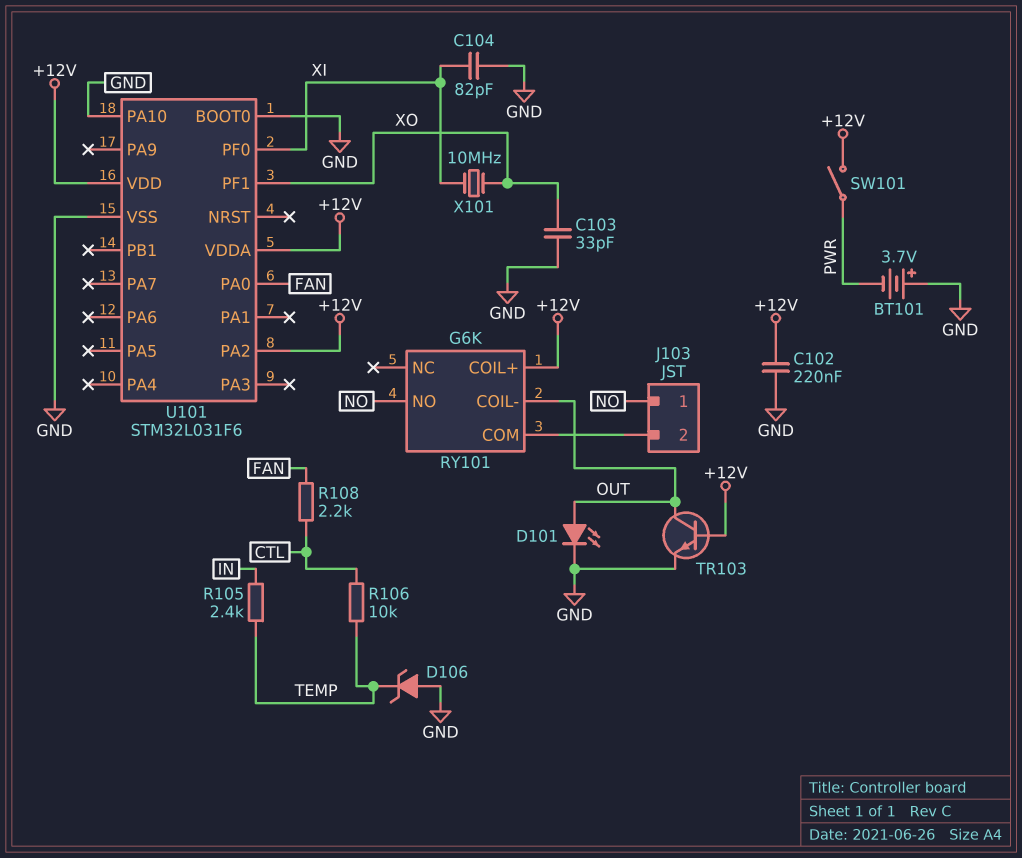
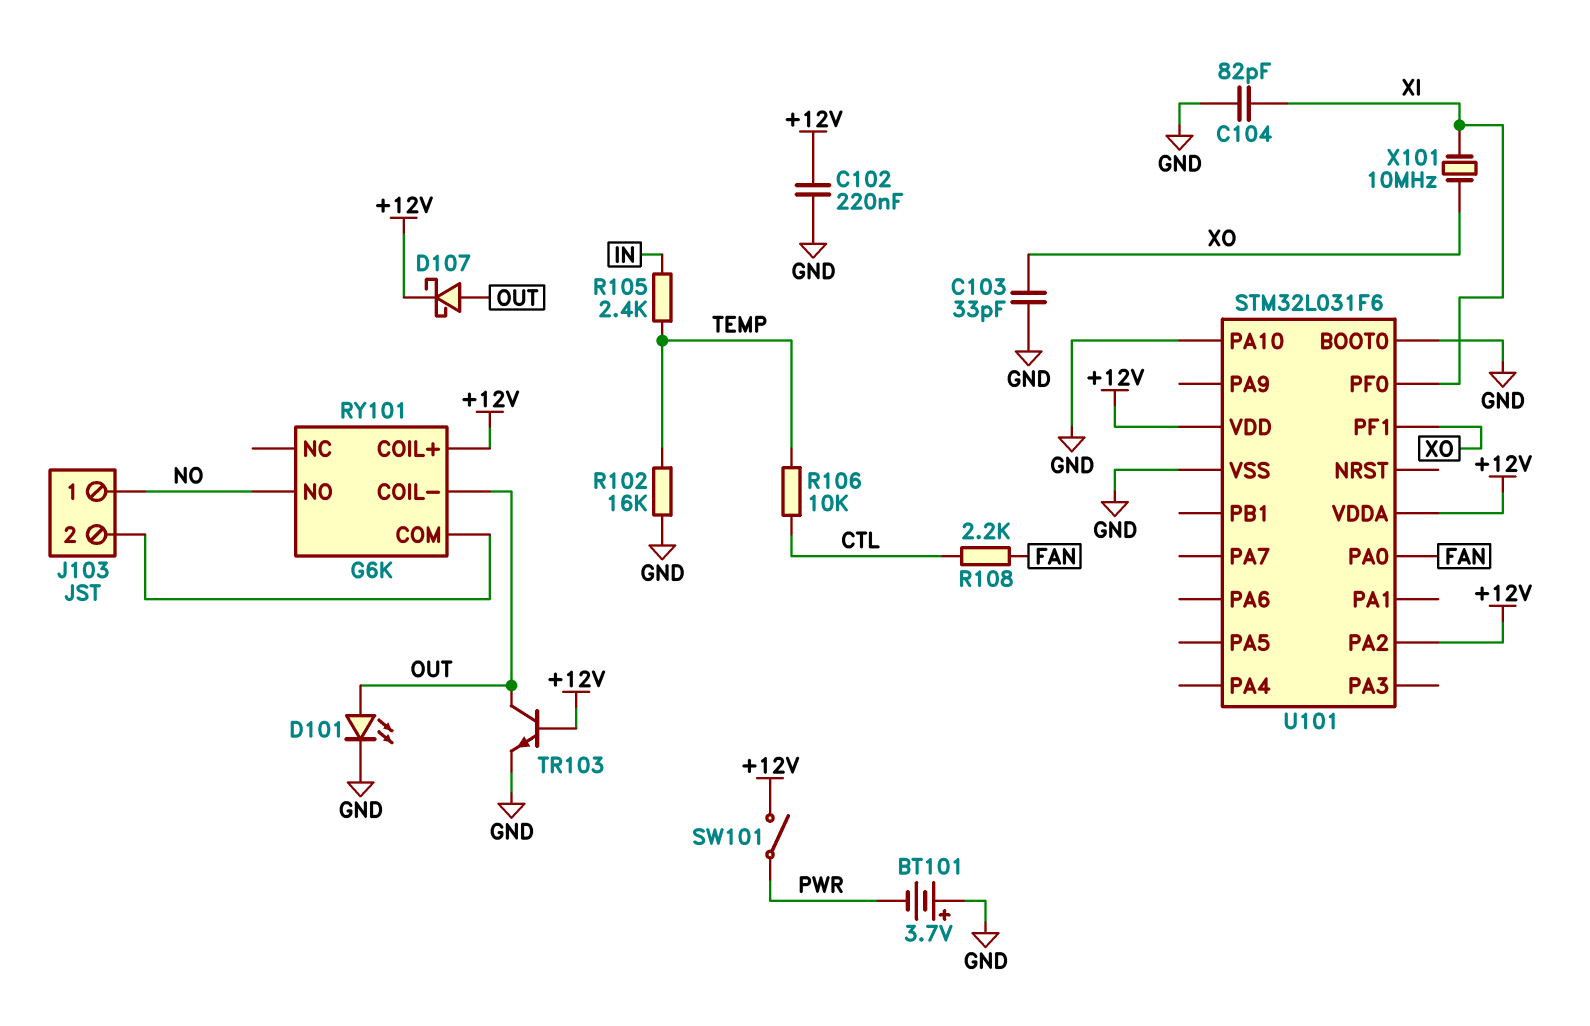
D106: zener (A GND, K TEMP) -> none
D107: none -> schottky (A OUT, K +12V)
R102: none -> 16k (GND, TEMP)

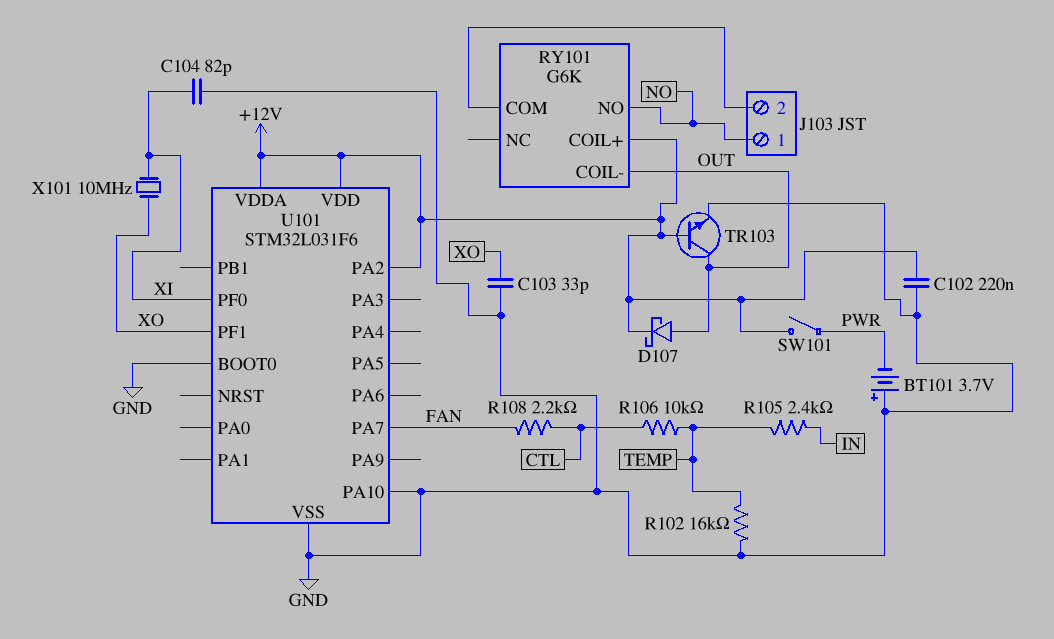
D101: LED (A OUT, K GND) -> none
U101 pin PA0: FAN -> none
U101 pin PA7: none -> FAN

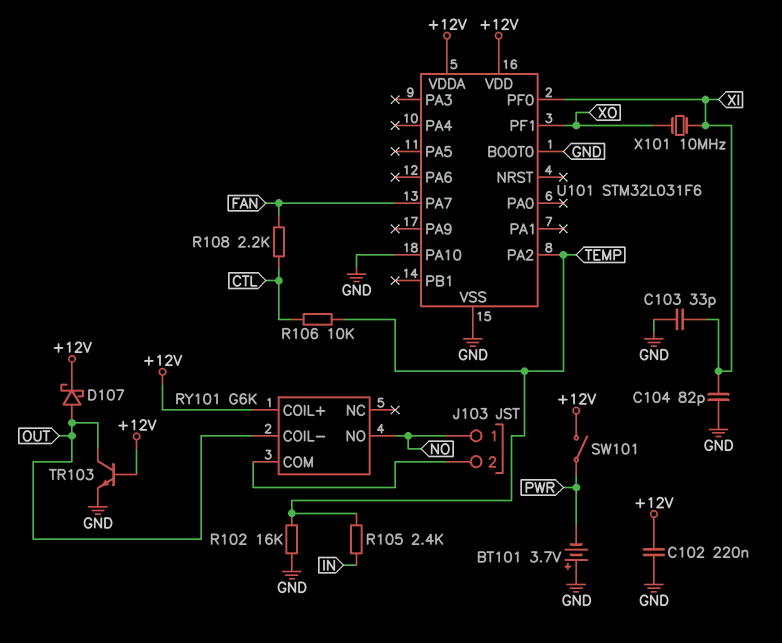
C103: 33pF (GND, XO) -> 33pF (GND, XI)
U101 pin PA2: +12V -> TEMP

